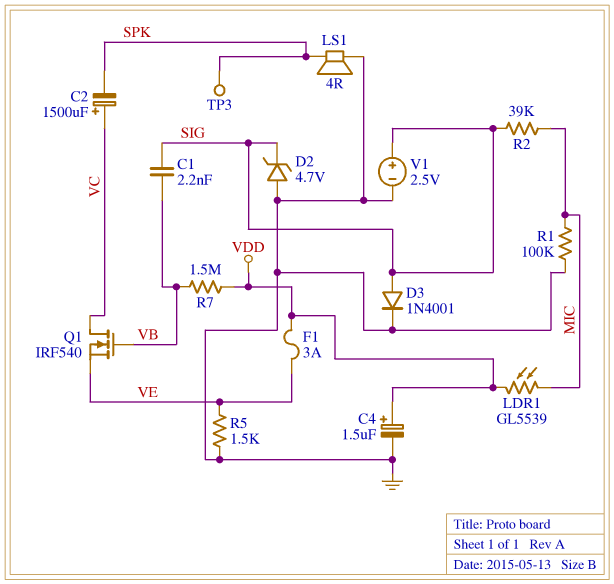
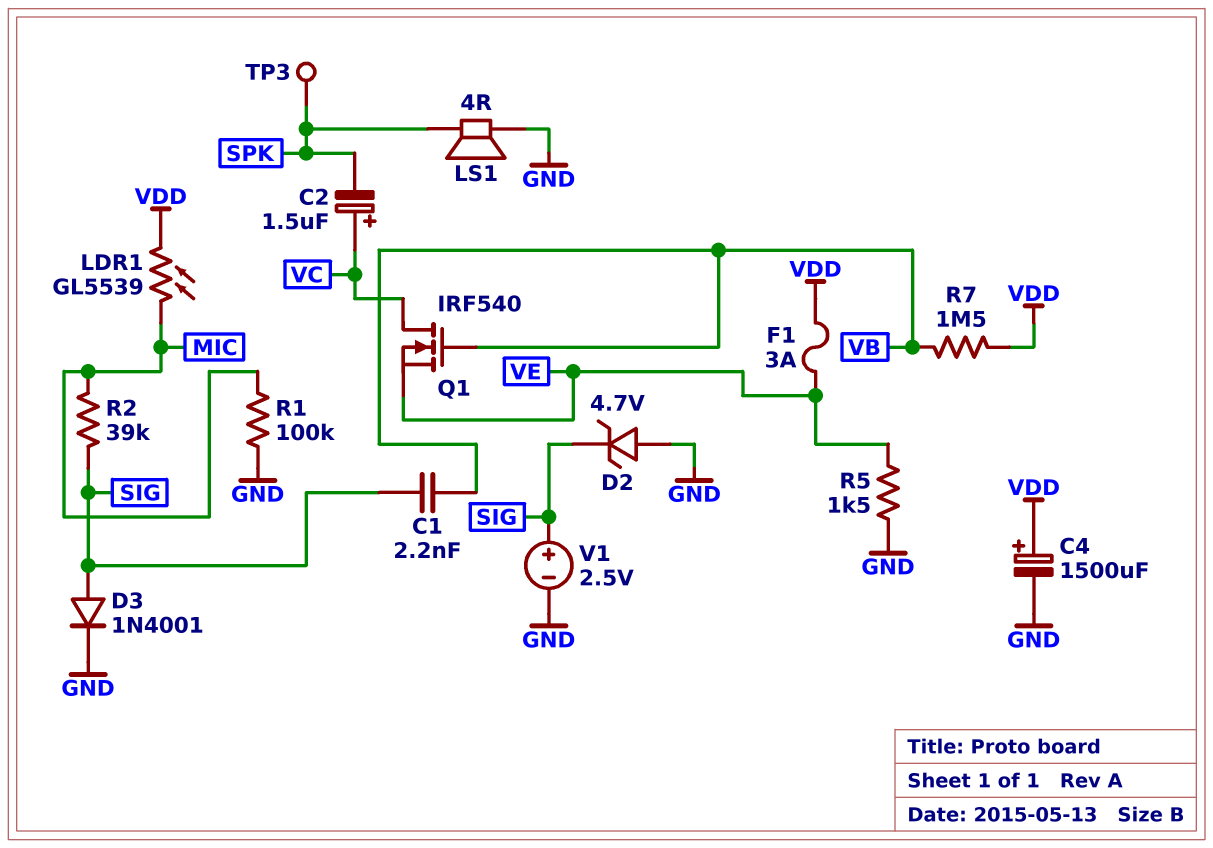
C2: 1500uF (plus VC, minus SPK) -> 1.5uF (plus VC, minus SPK)
C4: 1.5uF (plus VDD, minus GND) -> 1500uF (plus VDD, minus GND)

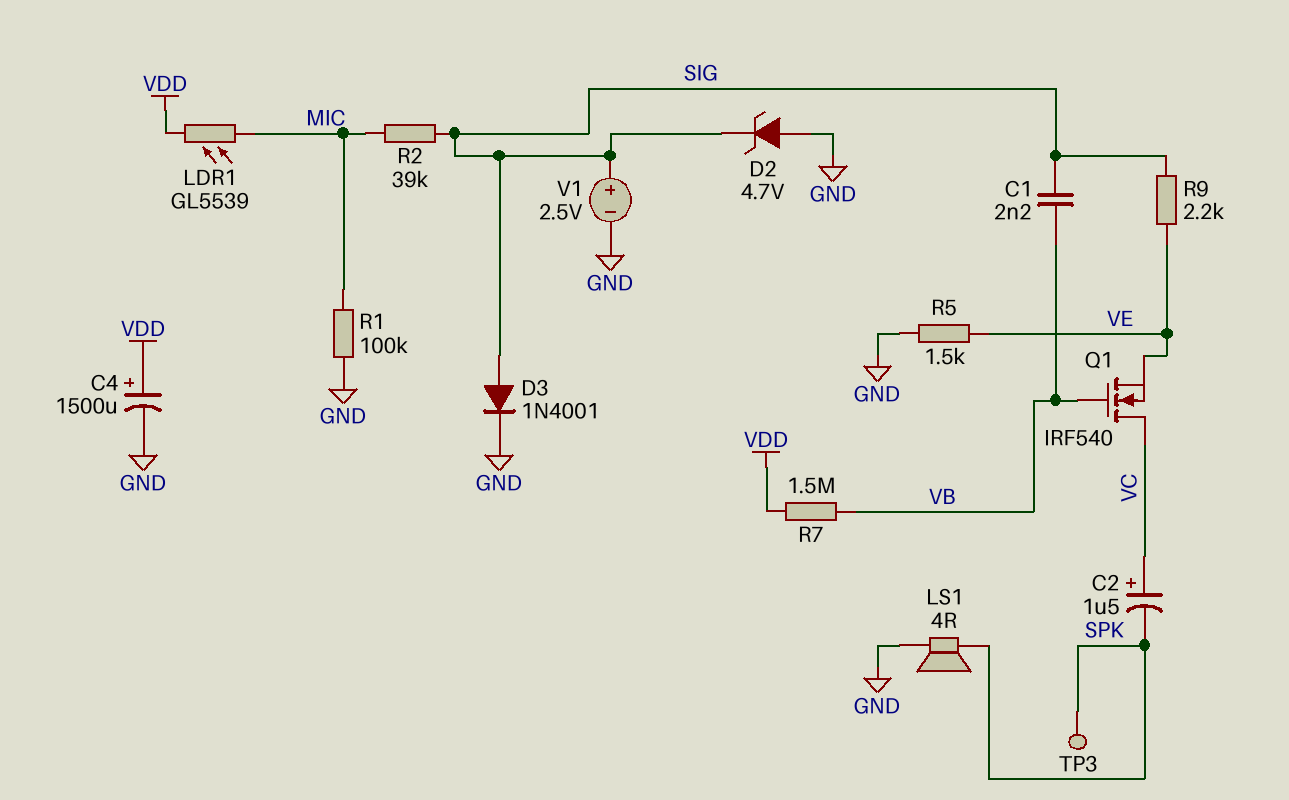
F1: 3A (VDD, VE) -> none
R9: none -> 2.2k (SIG, VE)

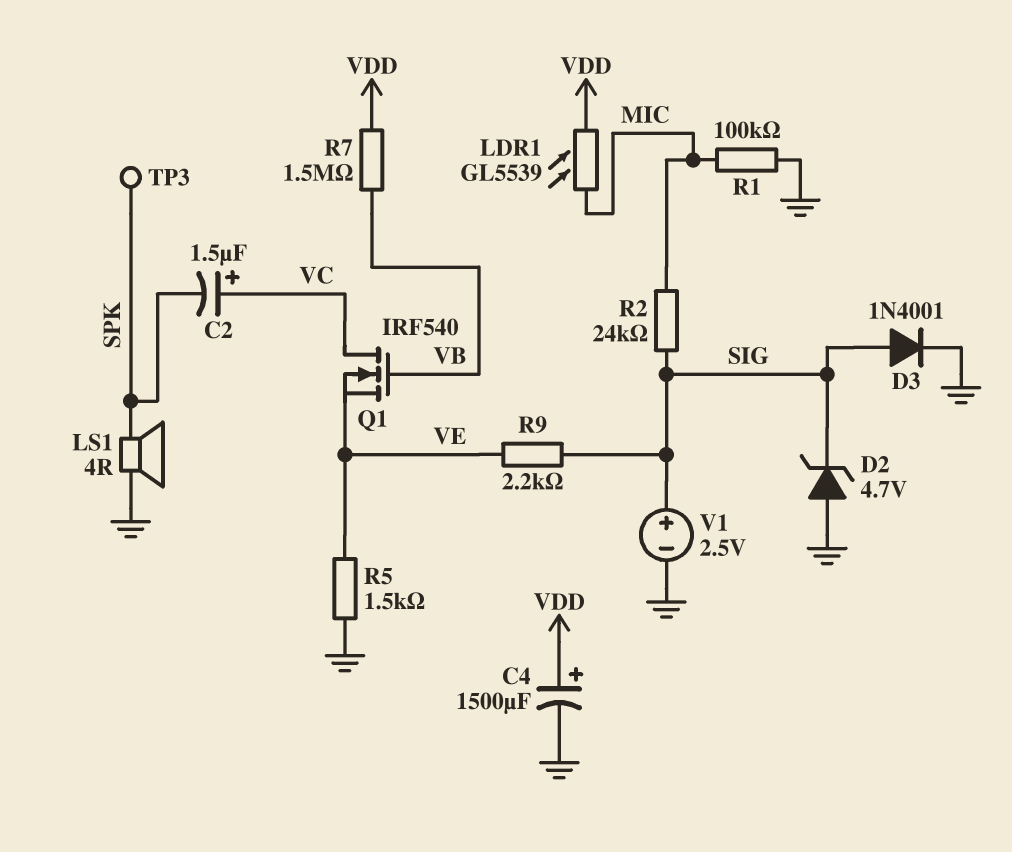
C1: 2.2nF (SIG, VB) -> none
R2: 39k (MIC, SIG) -> 24k (MIC, SIG)

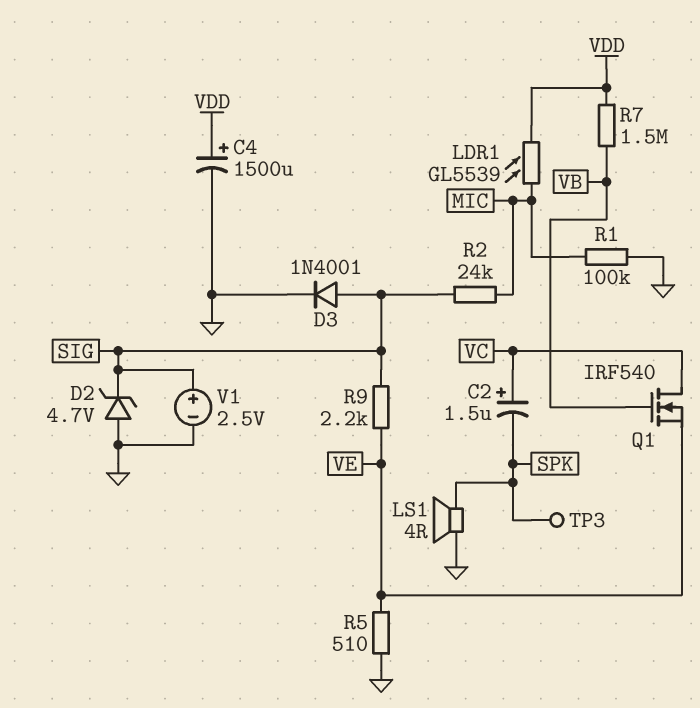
R5: 1.5k (GND, VE) -> 510 (GND, VE)

